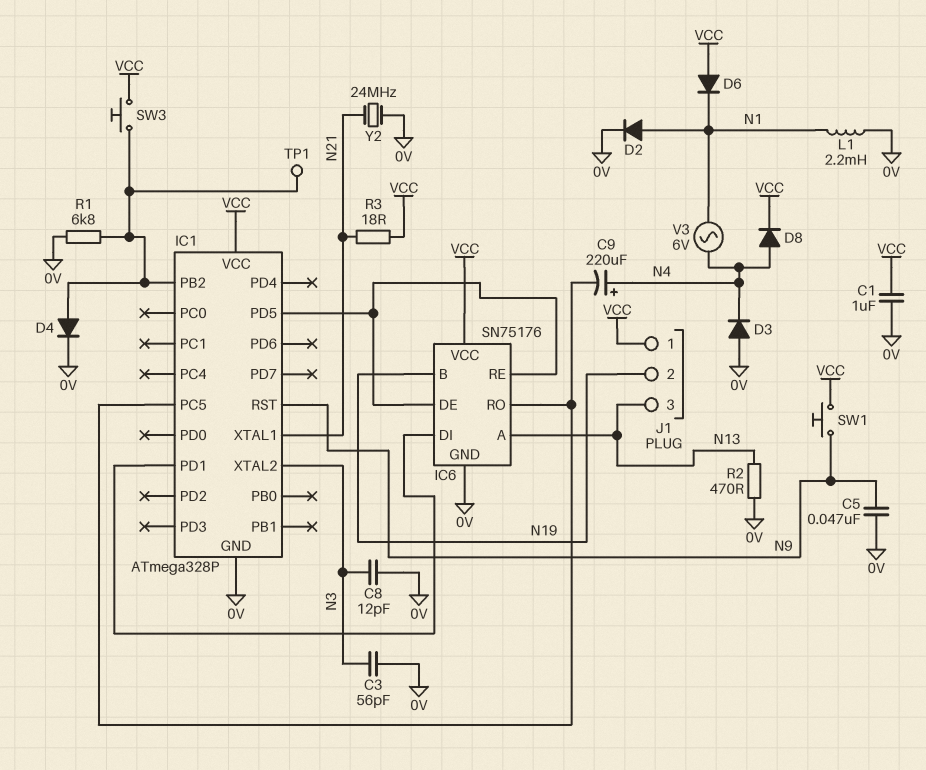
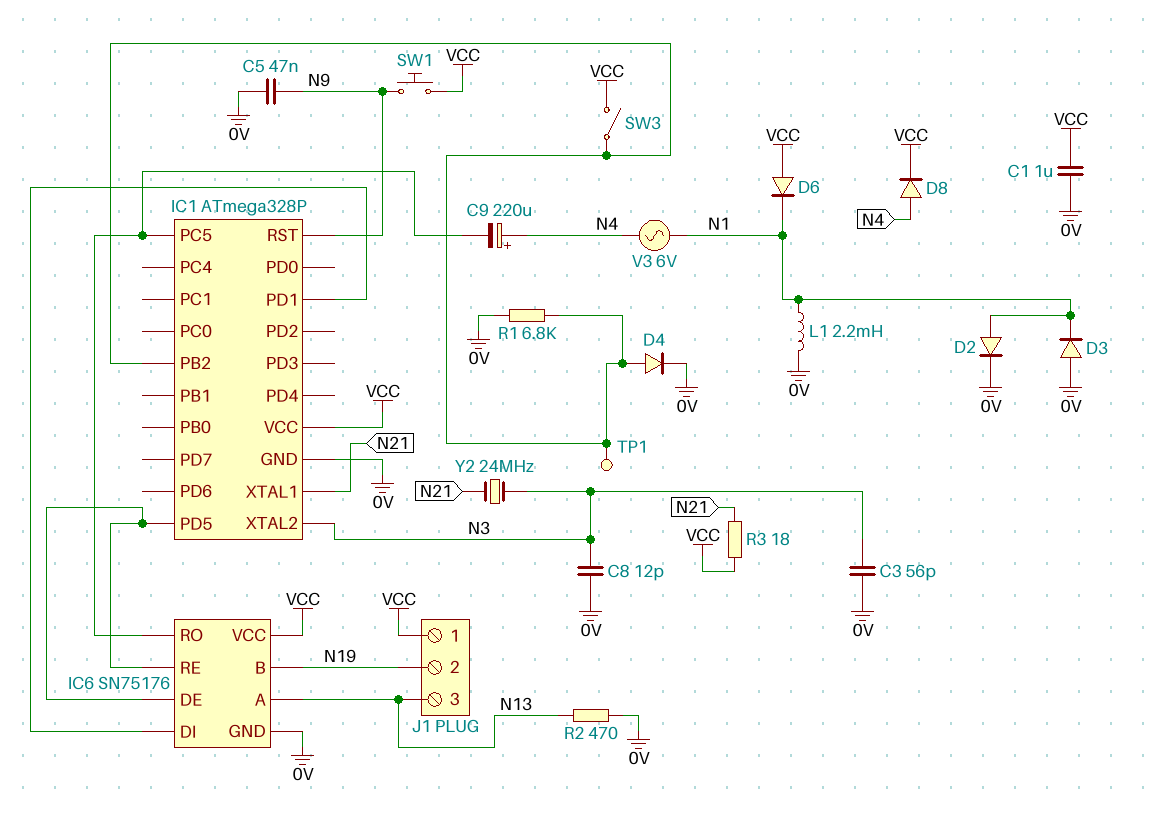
D3: diode (A 0V, K N4) -> diode (A 0V, K N1)
SW3: button (IC1/PB2, VCC) -> switch (IC1/PB2, VCC)
Y2: 24MHz (0V, N21) -> 24MHz (N3, N21)

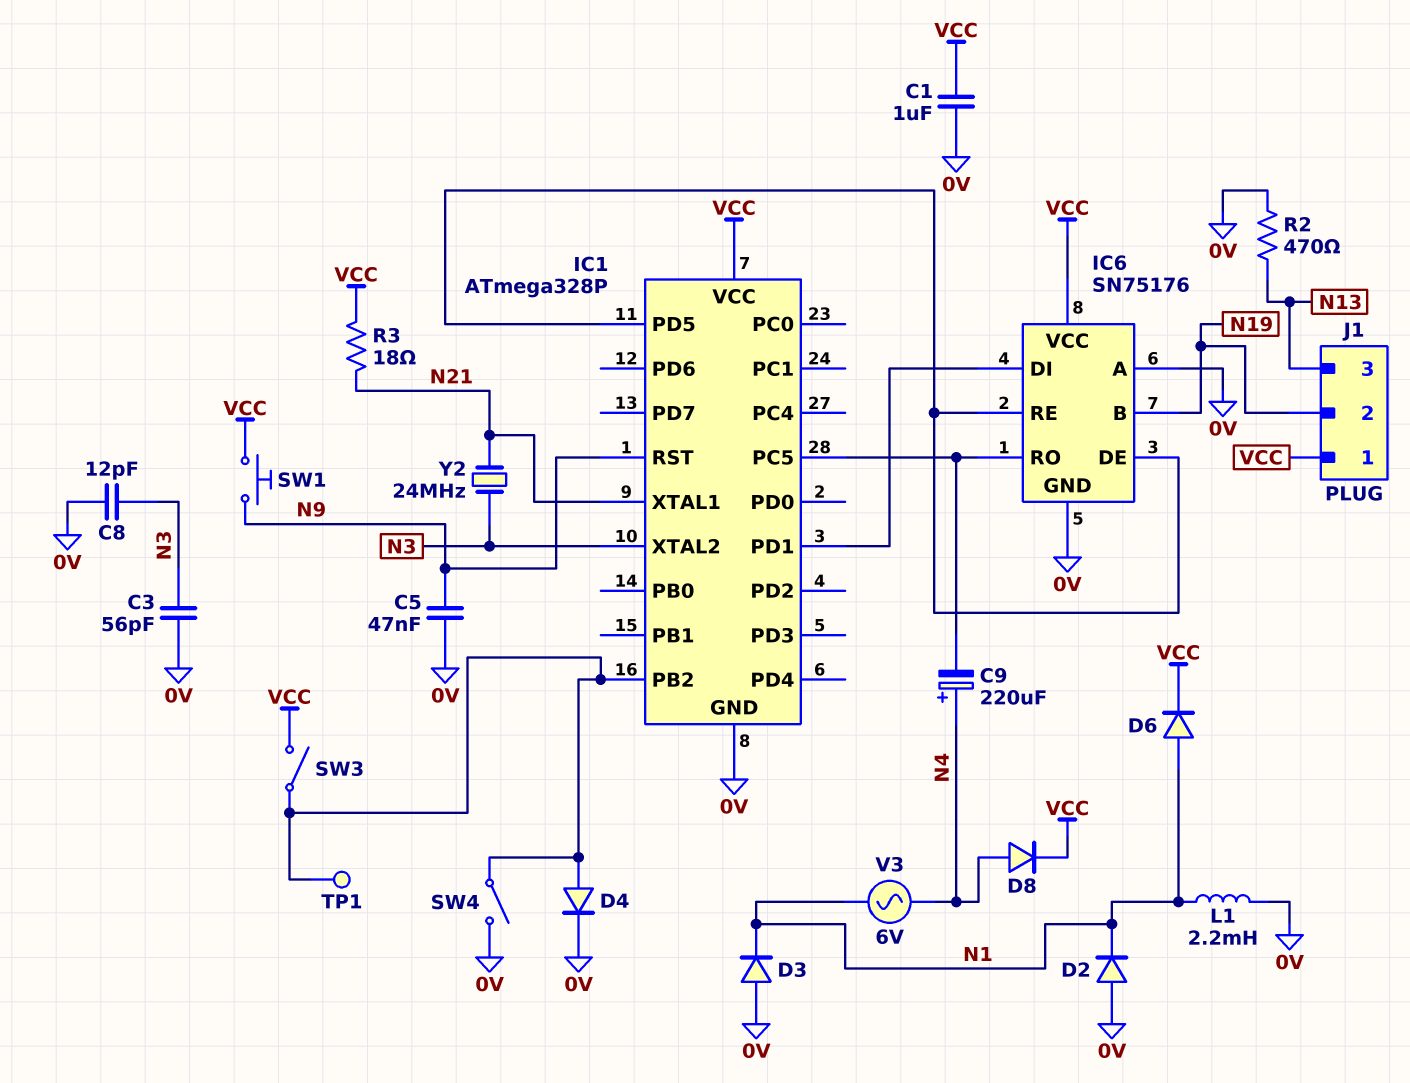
D2: diode (A N1, K 0V) -> diode (A 0V, K N1)
D6: diode (A VCC, K N1) -> diode (A N1, K VCC)
IC6 pin A: N13 -> 0V
R1: 6.8k (0V, IC1/PB2) -> none
SW4: none -> switch (0V, IC1/PB2)

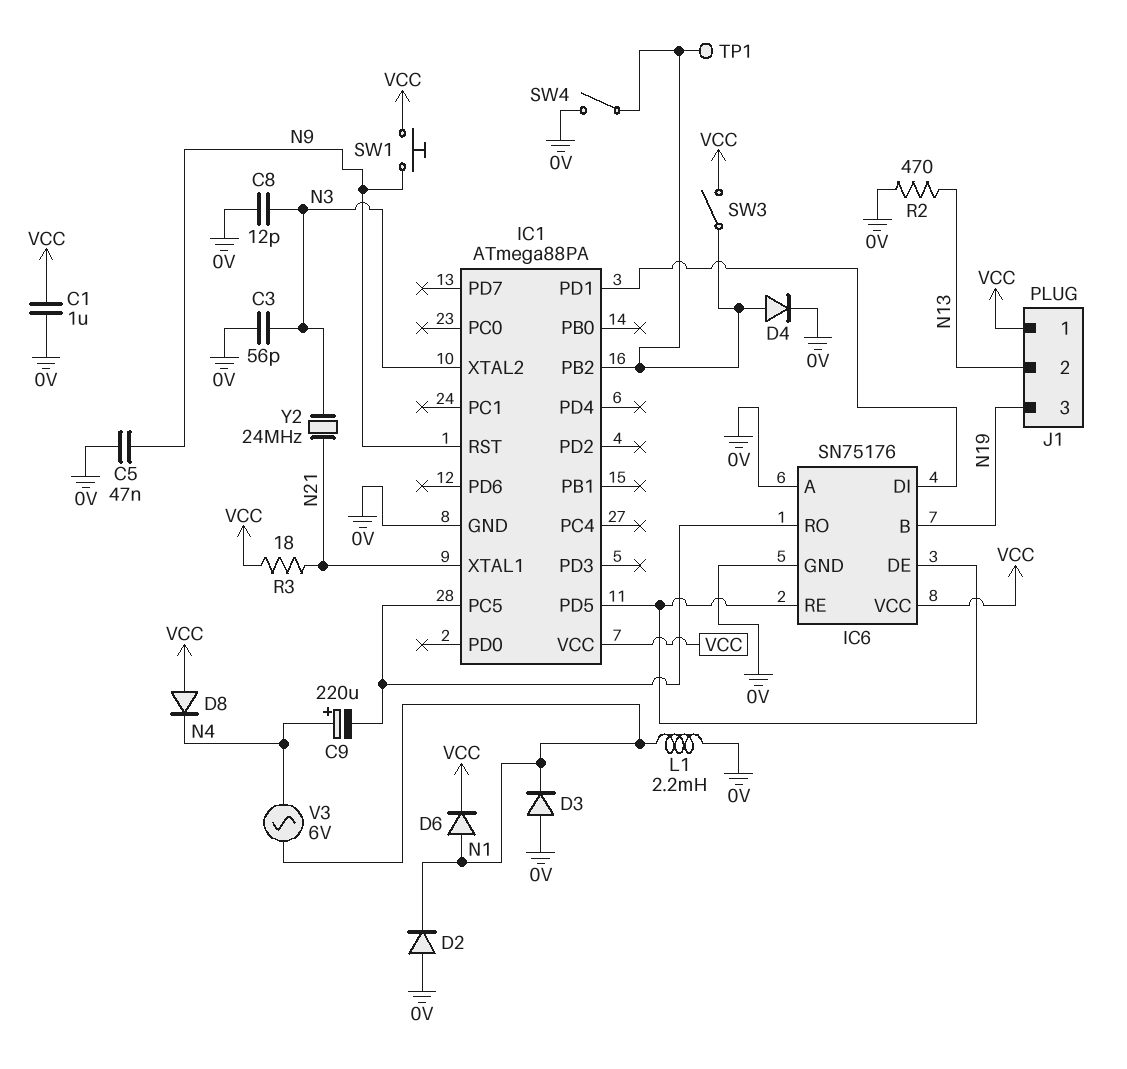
D8: diode (A N4, K VCC) -> diode (A VCC, K N4)
IC1: ATmega328P -> ATmega88PA
J1 pin 2: N19 -> N13
J1 pin 3: N13 -> N19

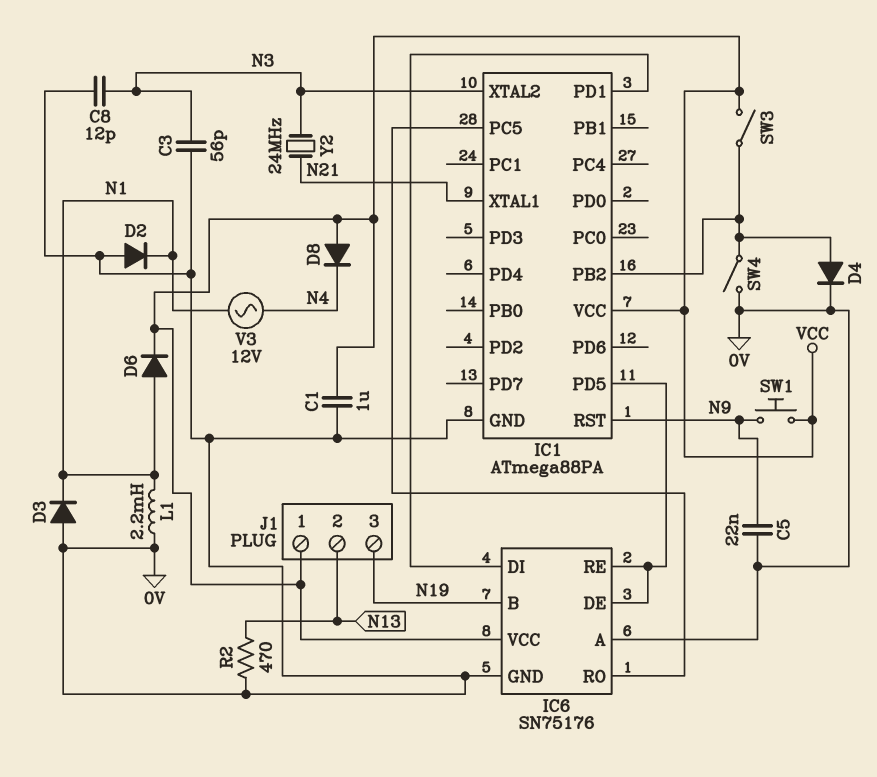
C5: 47nF (0V, N9) -> 22nF (0V, N9)
C9: 220uF (plus N4, minus IC1/PC5) -> none
R3: 18 (N21, VCC) -> none
TP1: test point (IC1/PB2) -> none
V3: AC 6V (N1, N4) -> AC 12V (N1, N4)

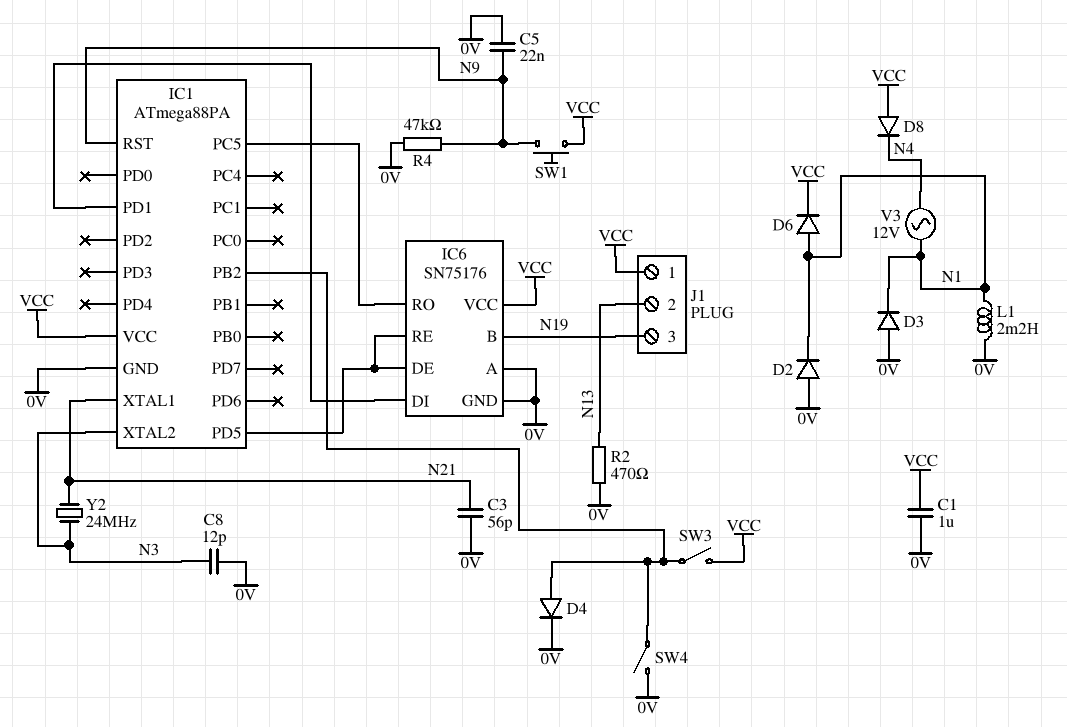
C3: 56pF (0V, N3) -> 56pF (0V, N21)
R4: none -> 47k (0V, N9)

